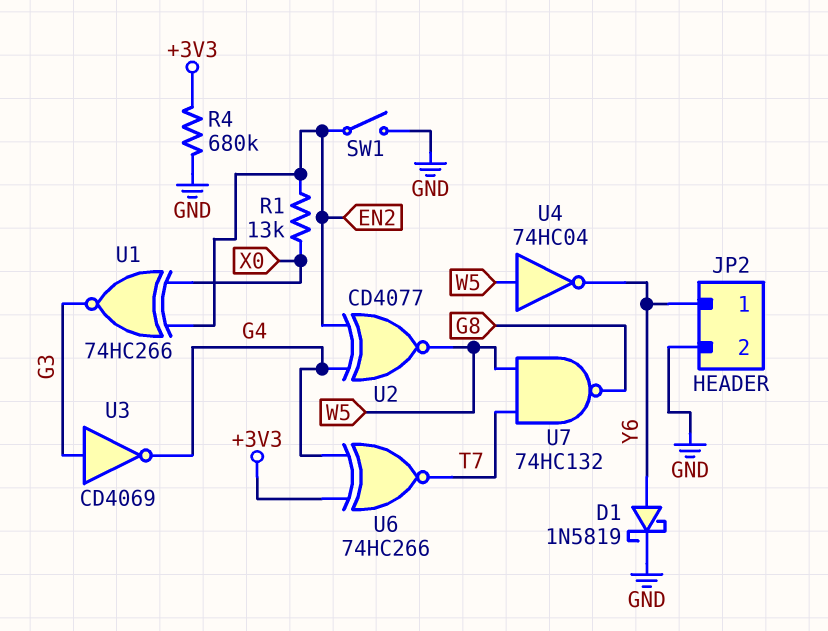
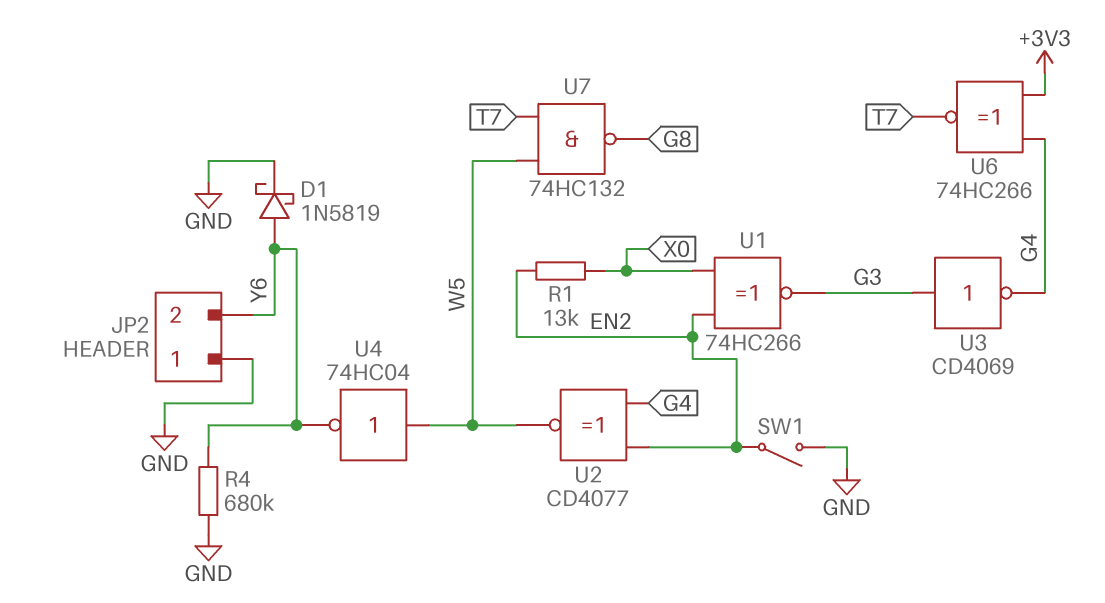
JP2 pin 1: Y6 -> GND
JP2 pin 2: GND -> Y6
R4: 680k (+3V3, GND) -> 680k (GND, Y6)

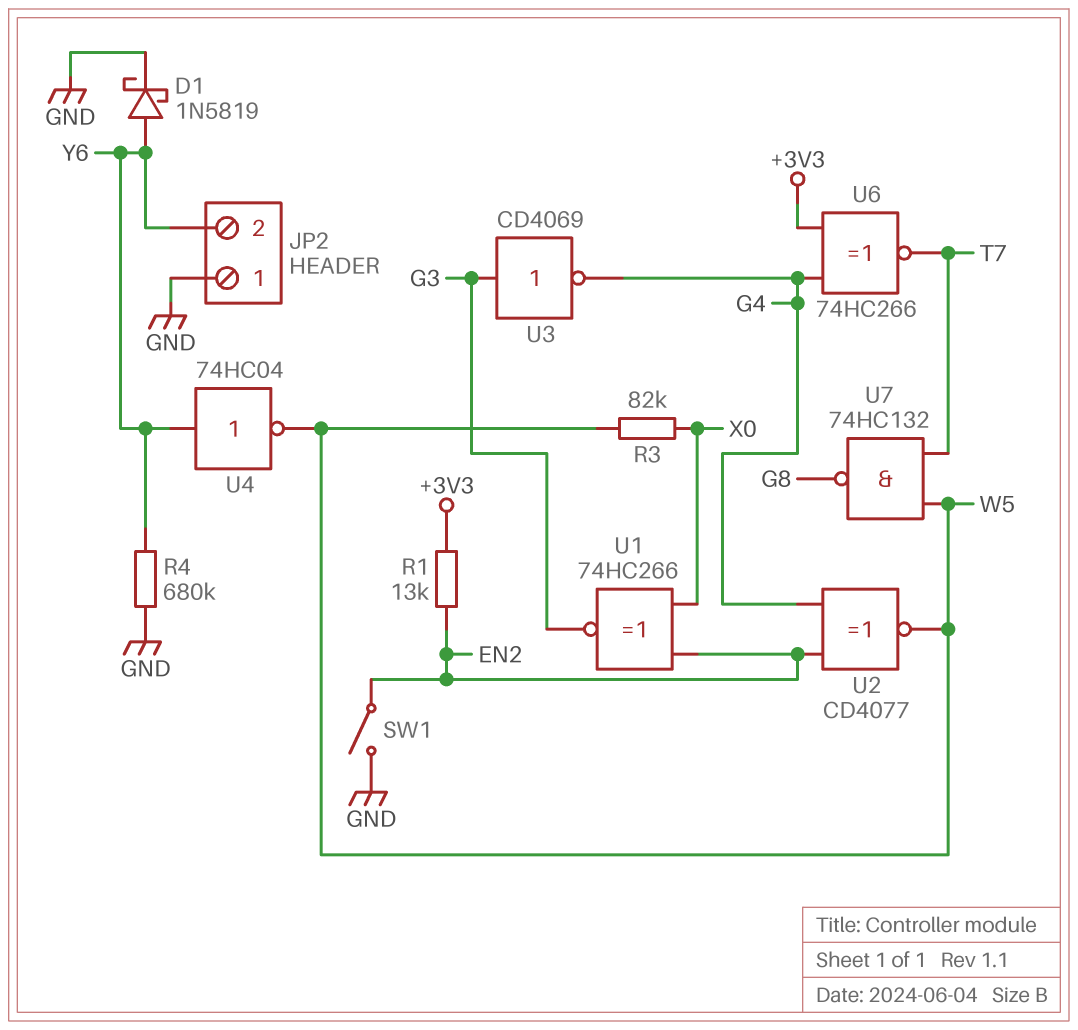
R1: 13k (EN2, X0) -> 13k (+3V3, EN2)
R3: none -> 82k (W5, X0)
U4: NOT 74HC04 (in W5, out Y6) -> NOT 74HC04 (in Y6, out W5)

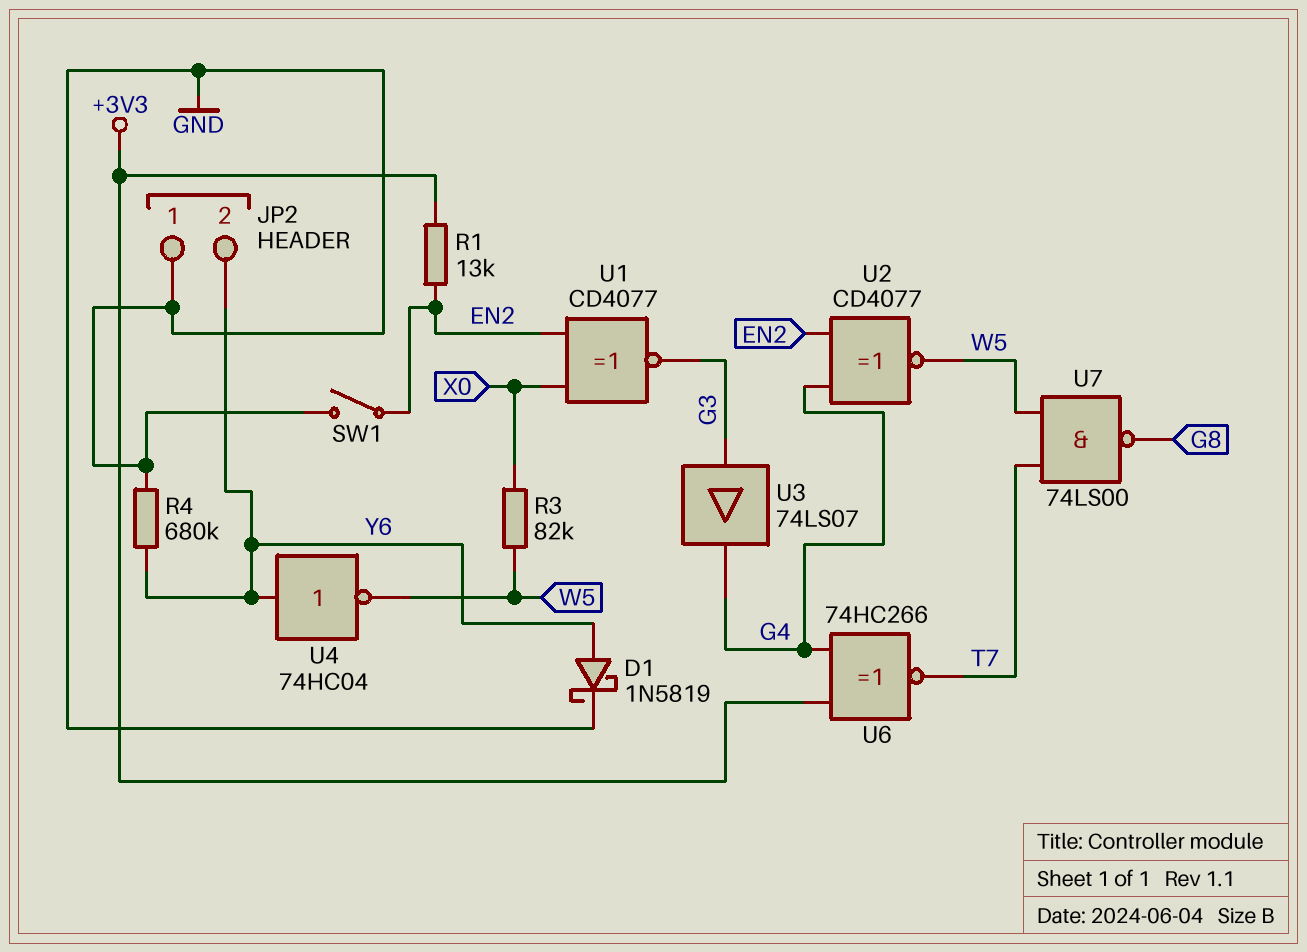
U1: XNOR 74HC266 (in EN2, in X0, out G3) -> XNOR CD4077 (in EN2, in X0, out G3)
U3: NOT CD4069 (in G3, out G4) -> buffer 74LS07 (in G3, out G4)
U7: NAND 74HC132 (in T7, in W5, out G8) -> NAND 74LS00 (in T7, in W5, out G8)

